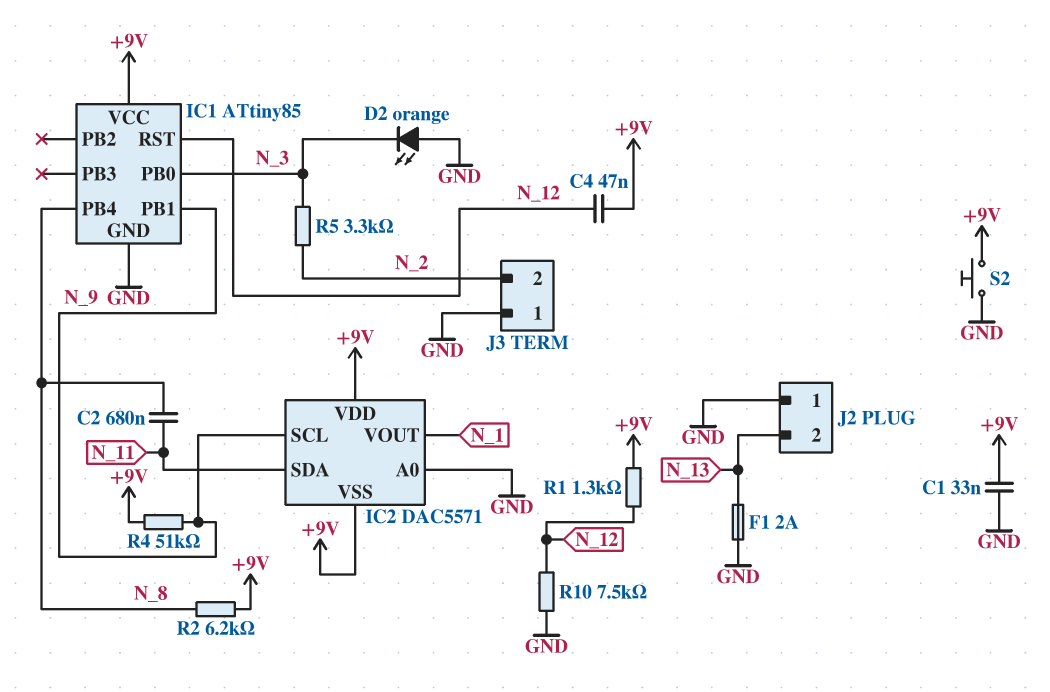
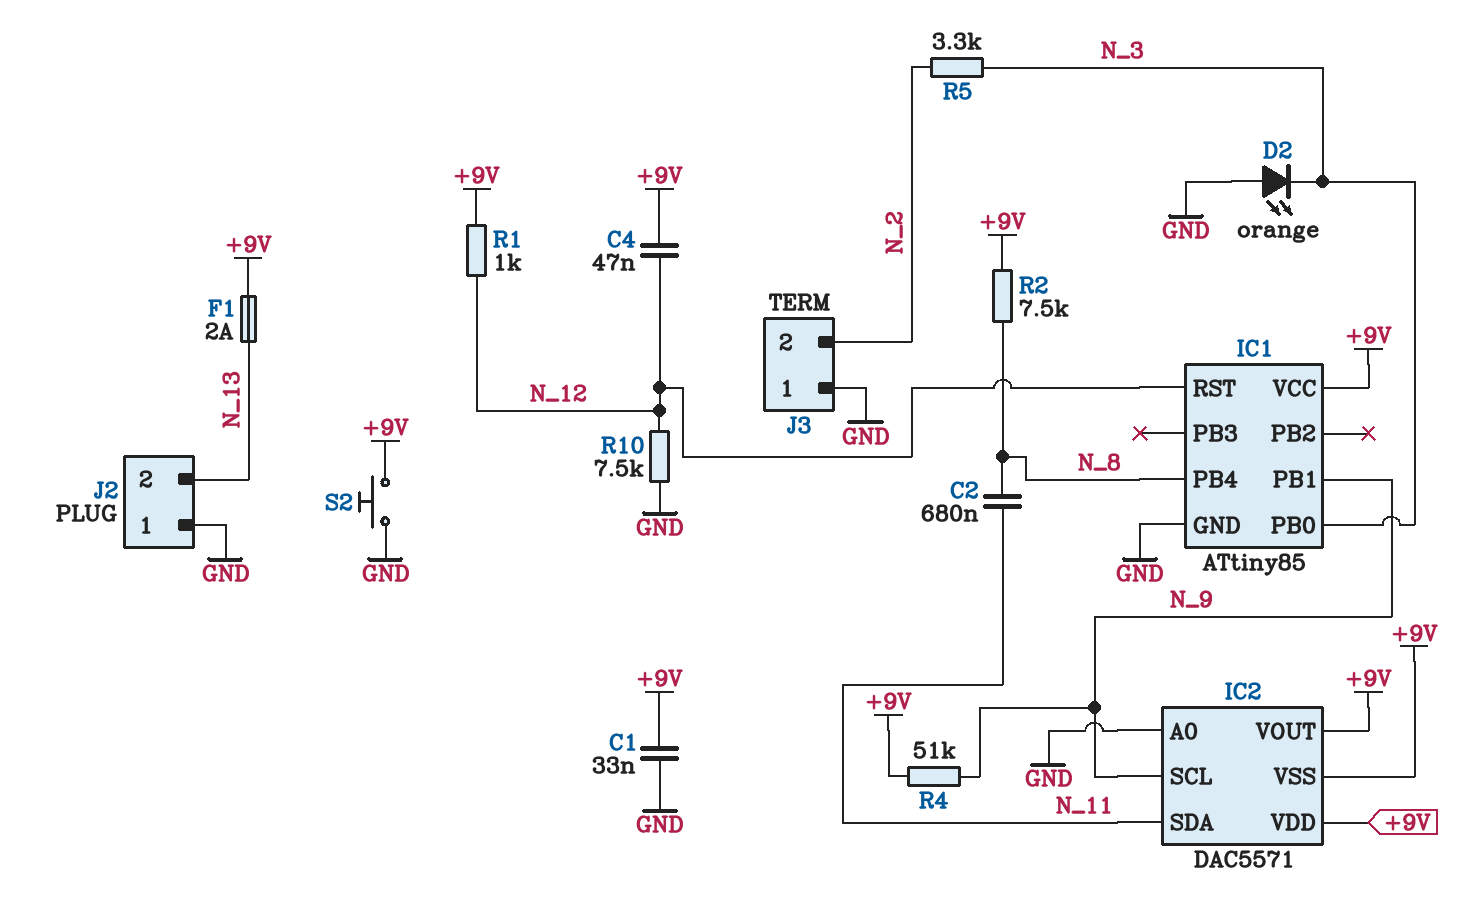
F1: 2A (GND, N_13) -> 2A (+9V, N_13)
IC2 pin VOUT: N_1 -> +9V
R1: 1.3k (+9V, N_12) -> 1k (+9V, N_12)
R2: 6.2k (+9V, N_8) -> 7.5k (+9V, N_8)

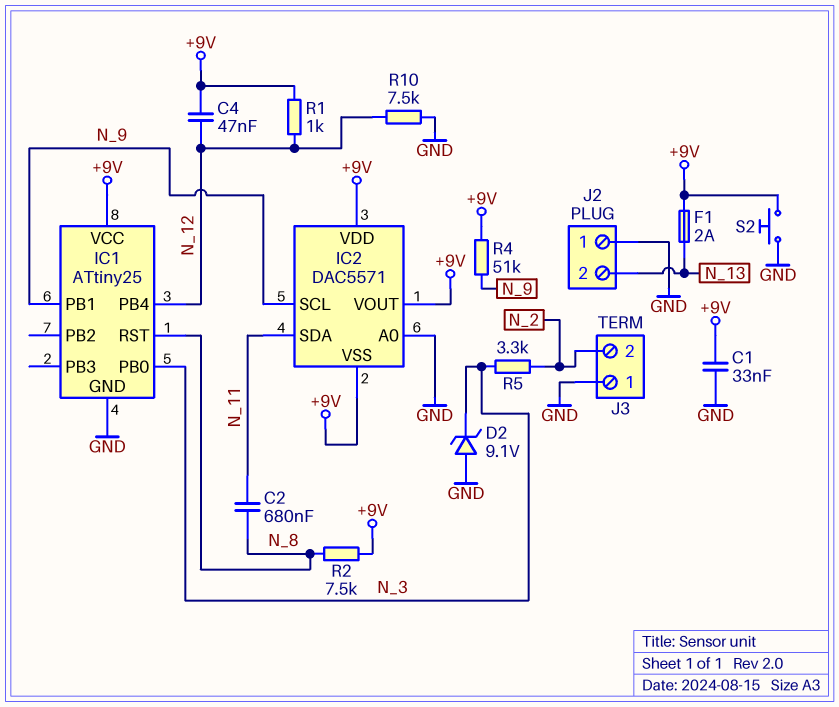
D2: LED orange (A GND, K N_3) -> zener 9.1V (A GND, K N_3)
IC1: ATtiny85 -> ATtiny25
IC1 pin PB4: N_8 -> N_12
IC1 pin RST: N_12 -> N_8

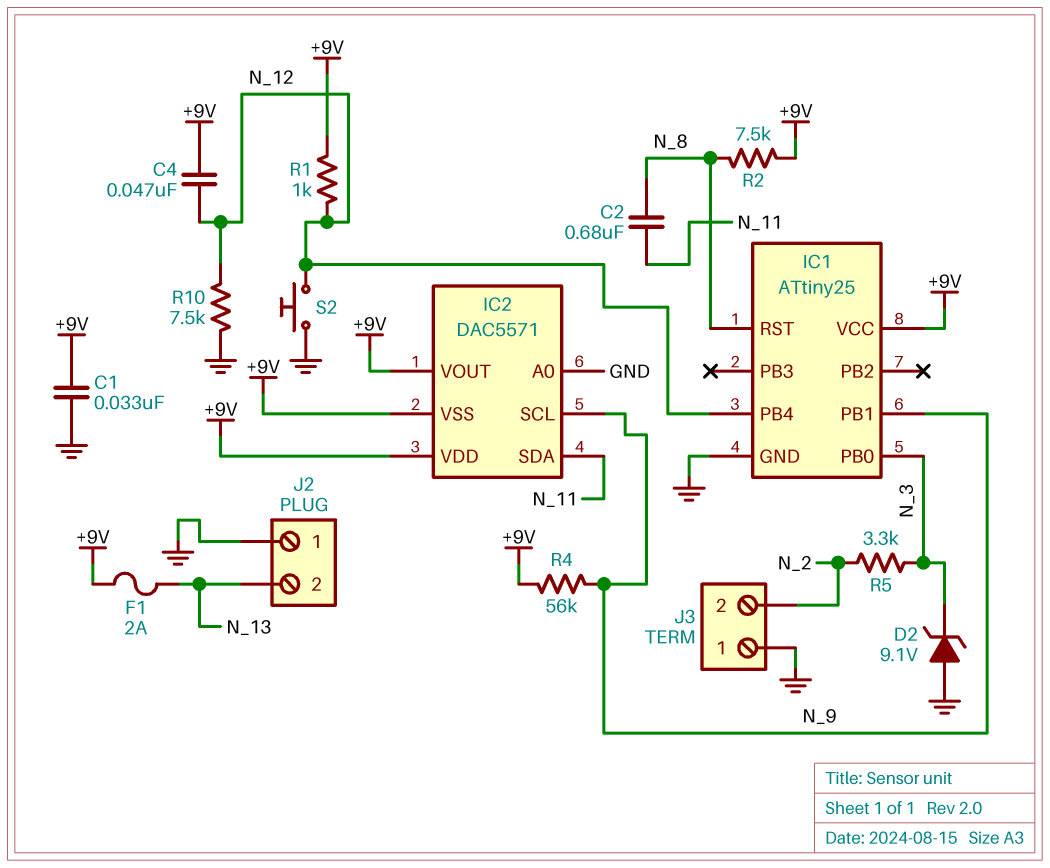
R4: 51k (+9V, N_9) -> 56k (+9V, N_9)
S2: button (+9V, GND) -> button (GND, N_12)

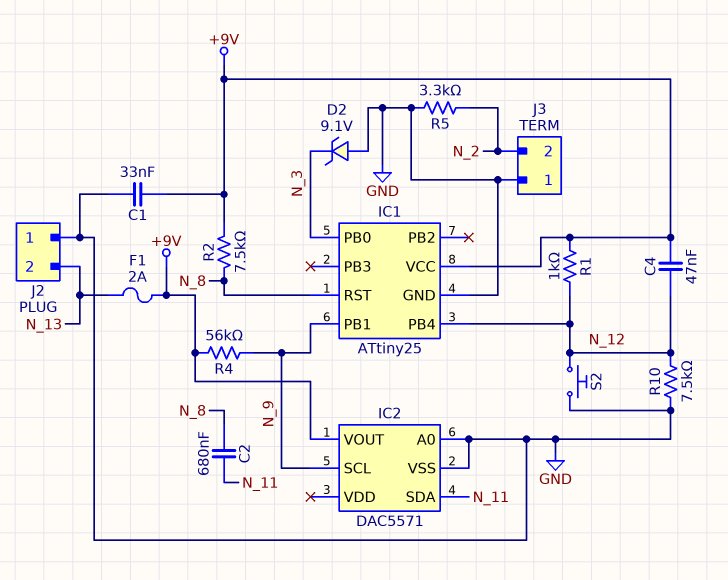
IC2 pin VDD: +9V -> none
IC2 pin VSS: +9V -> GND
R5: 3.3k (N_2, N_3) -> 3.3k (GND, N_2)

